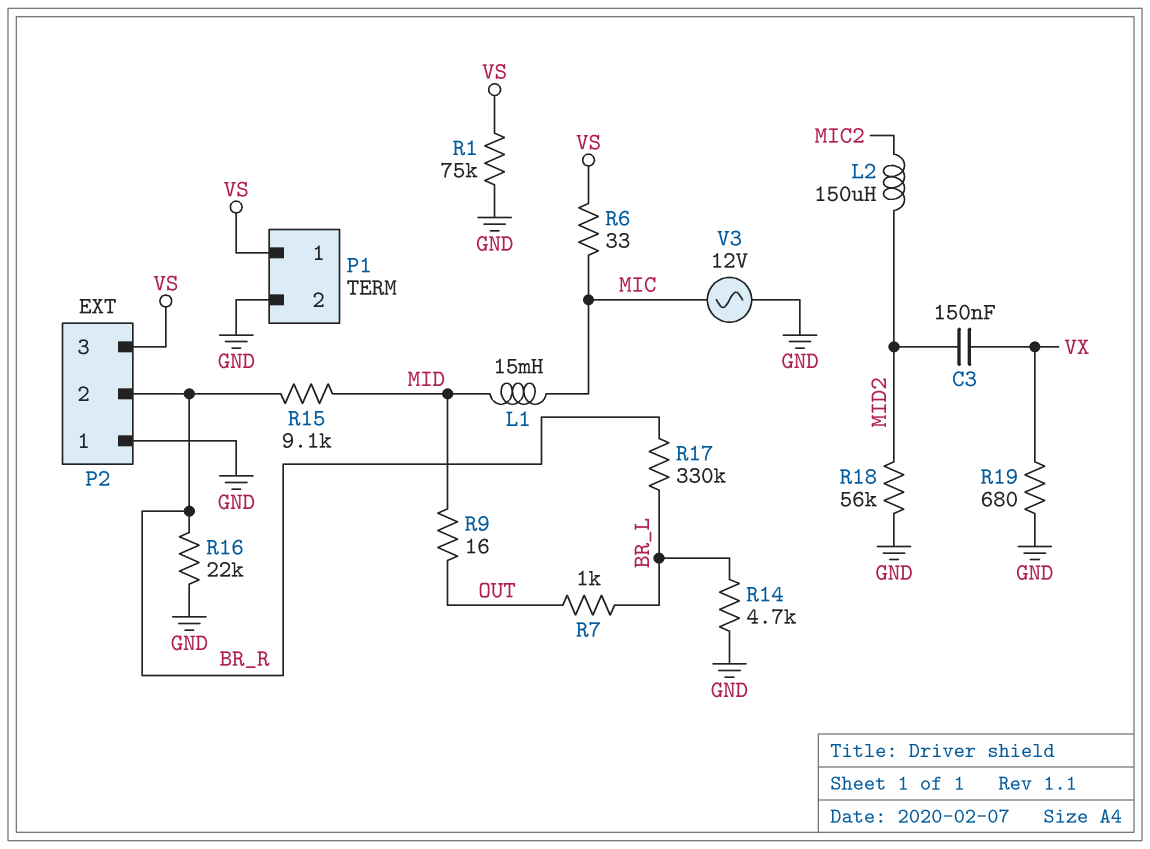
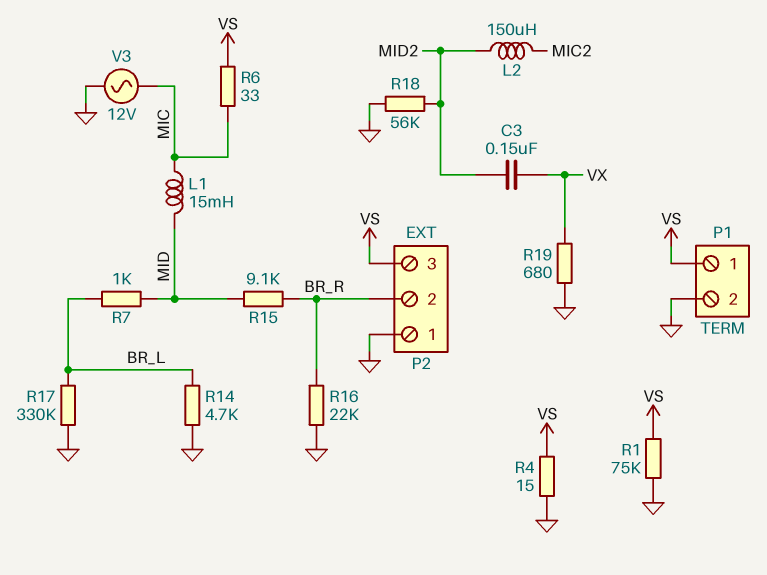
R4: none -> 15 (GND, VS)
R7: 1k (BR_L, OUT) -> 1k (BR_L, MID)
R9: 16 (MID, OUT) -> none
R17: 330k (BR_L, BR_R) -> 330k (BR_L, GND)

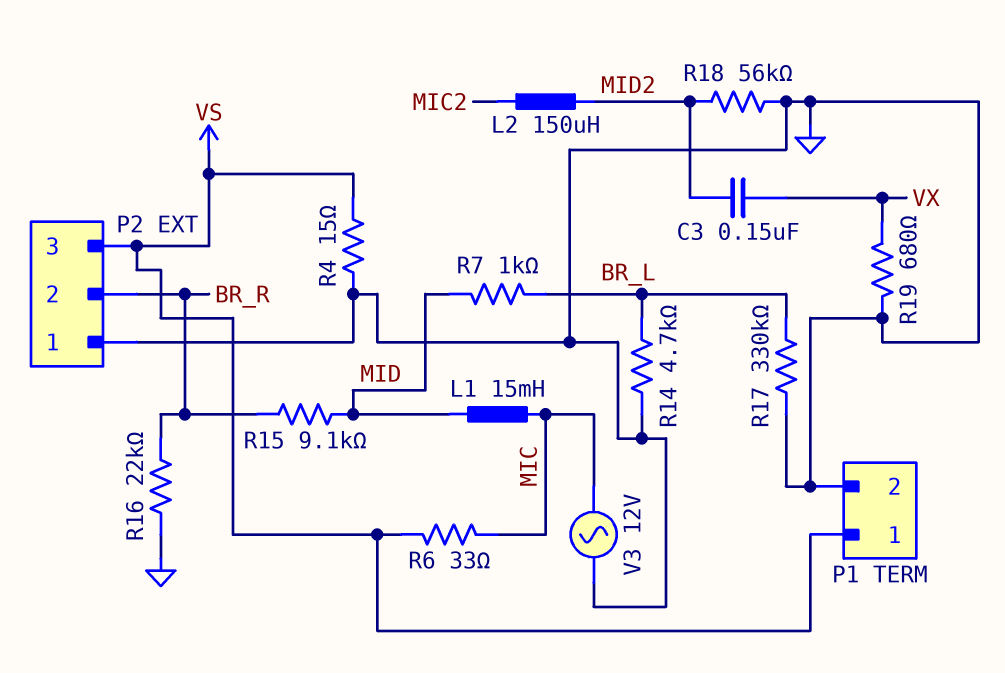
R1: 75k (GND, VS) -> none

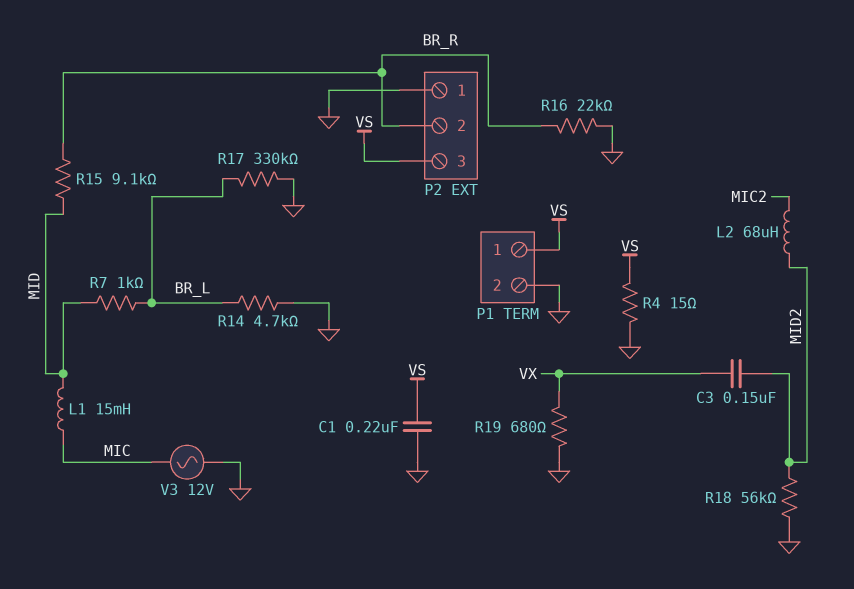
C1: none -> 220nF (GND, VS)
L2: 150uH (MIC2, MID2) -> 68uH (MIC2, MID2)
R6: 33 (MIC, VS) -> none

